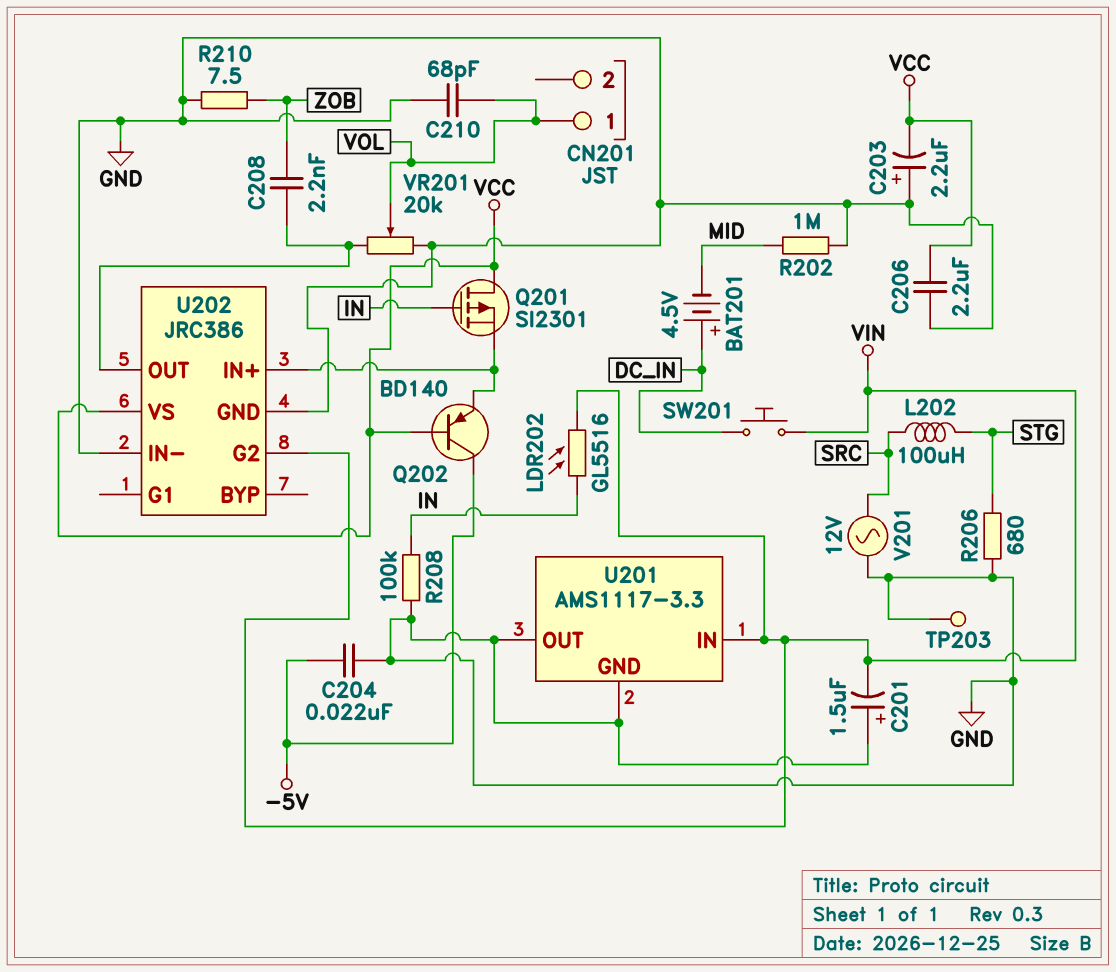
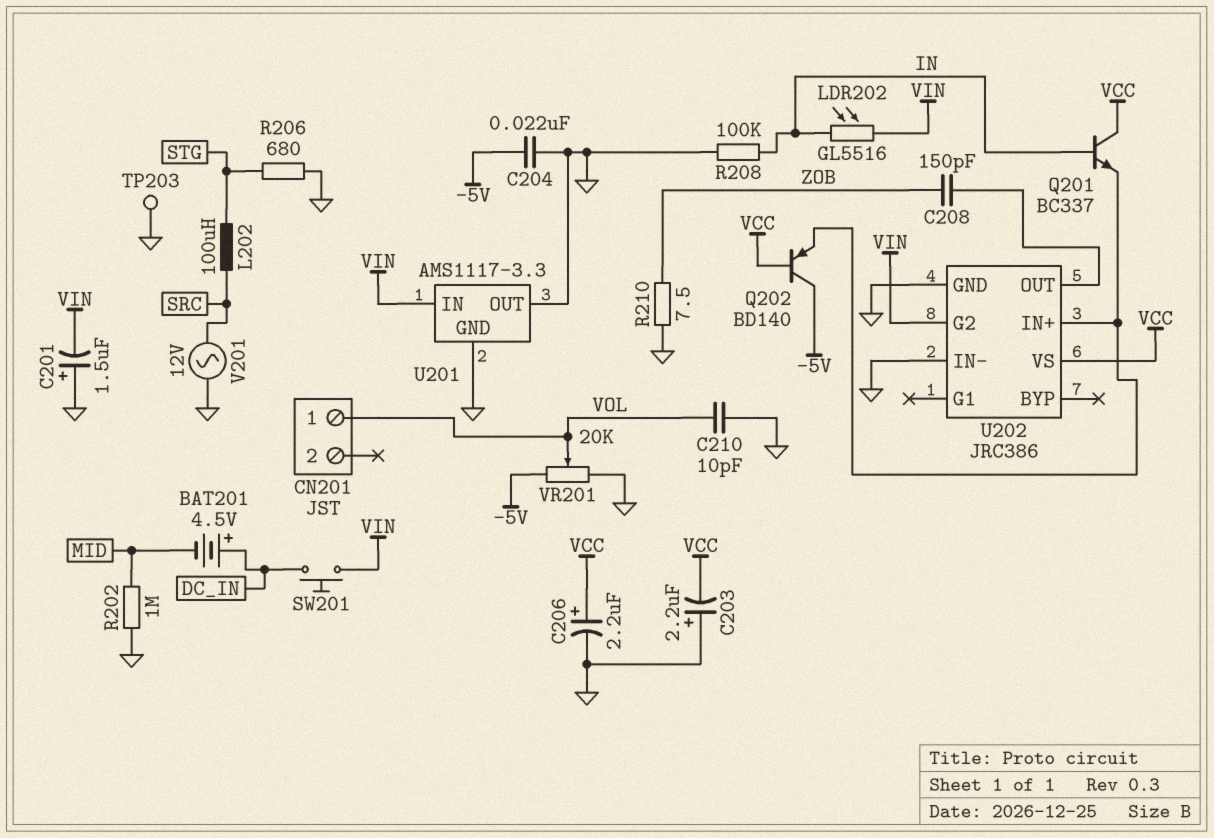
C206: 2.2uF (GND, VCC) -> 2.2uF (plus VCC, minus GND)
C208: 2.2nF (U202/OUT, ZOB) -> 150pF (U202/OUT, ZOB)
C210: 68pF (GND, VOL) -> 10pF (GND, VOL)
Q201: PMOS SI2301 (G IN, D VCC, S U202/IN+) -> NPN BC337 (B IN, C VCC, E U202/IN+)
VR201: 20k (GND, U202/OUT, wiper VOL) -> 20k (-5V, GND, wiper VOL)

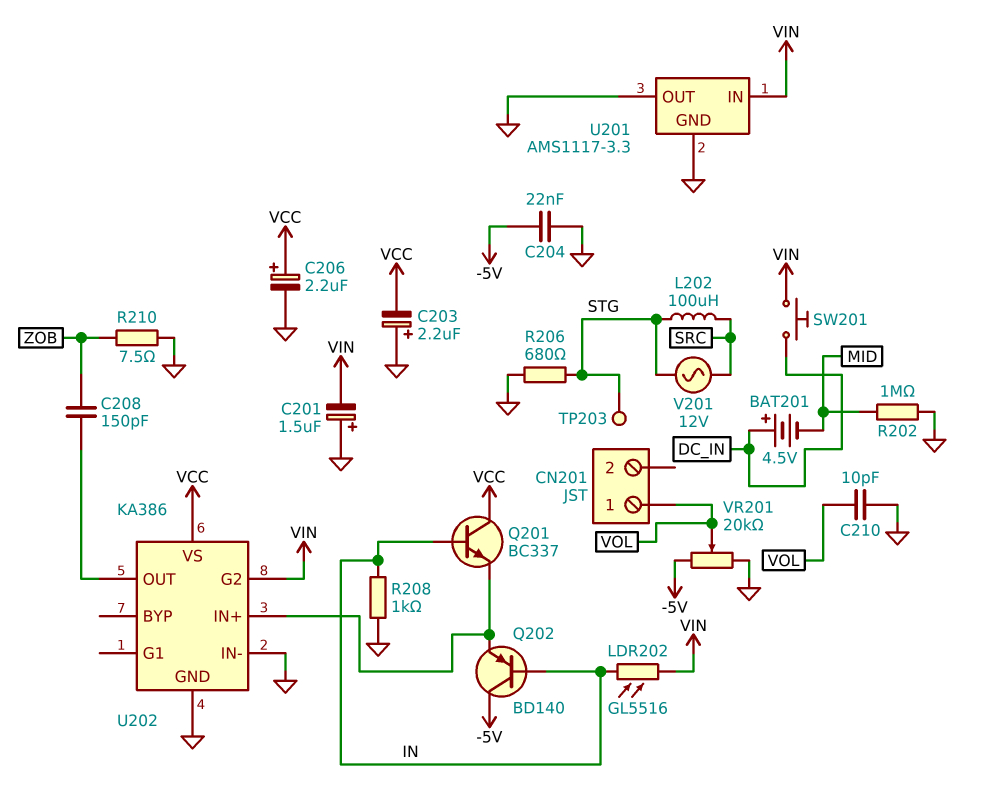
Q202: PNP BD140 (B VCC, C -5V, E U202/IN+) -> PNP BD140 (B IN, C -5V, E U202/IN+)
R208: 100k (GND, IN) -> 1k (GND, IN)
TP203: test point (GND) -> test point (STG)
U202: JRC386 -> KA386
V201: AC 12V (GND, SRC) -> AC 12V (SRC, STG)

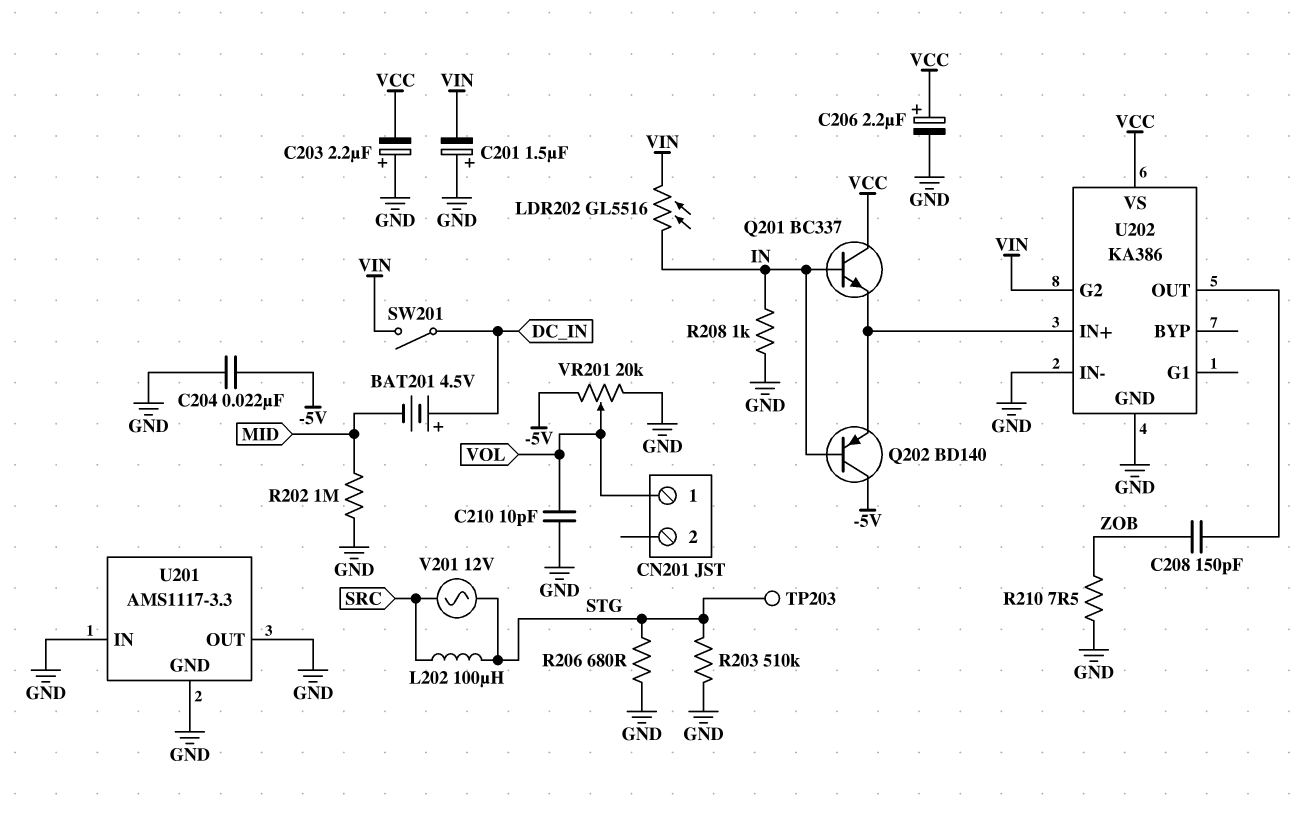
R203: none -> 510k (GND, STG)
SW201: button (DC_IN, VIN) -> switch (DC_IN, VIN)
U201 pin IN: VIN -> GND

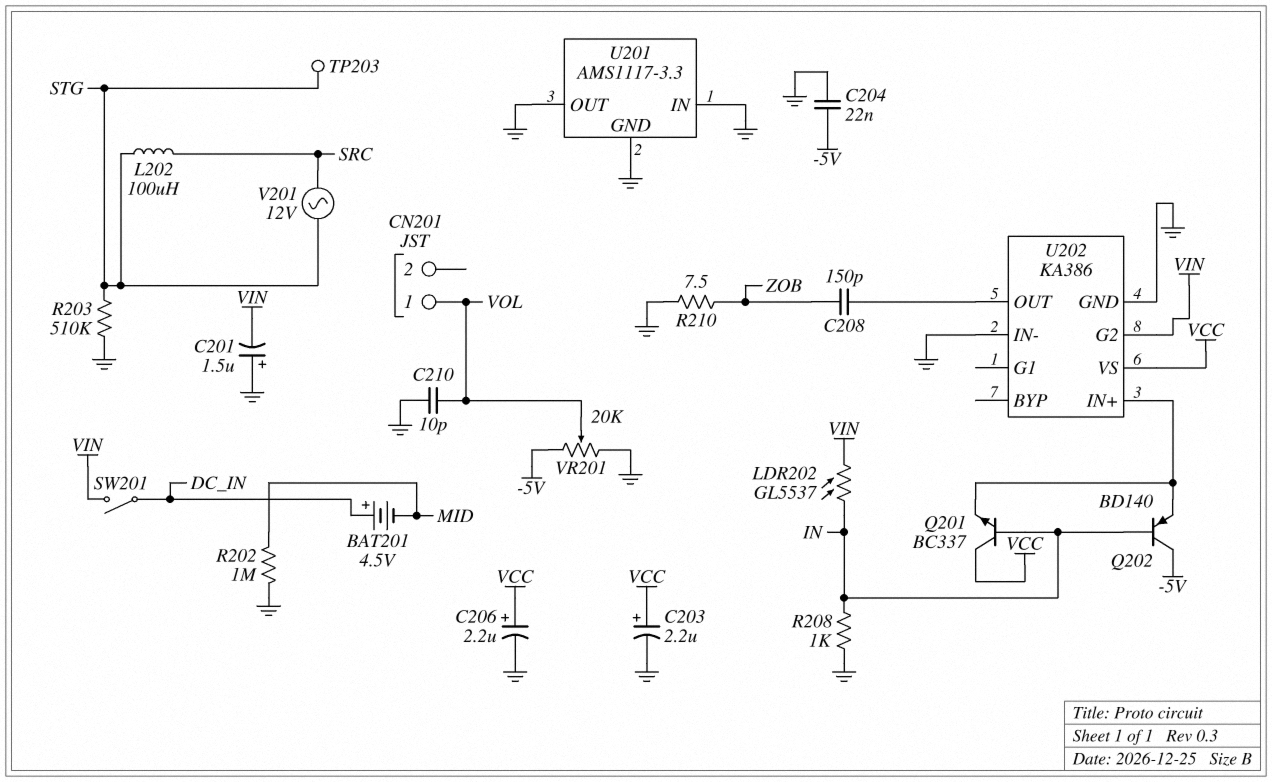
C203: 2.2uF (plus GND, minus VCC) -> 2.2uF (plus VCC, minus GND)
LDR202: GL5516 (IN, VIN) -> GL5537 (IN, VIN)
R206: 680 (GND, STG) -> none

